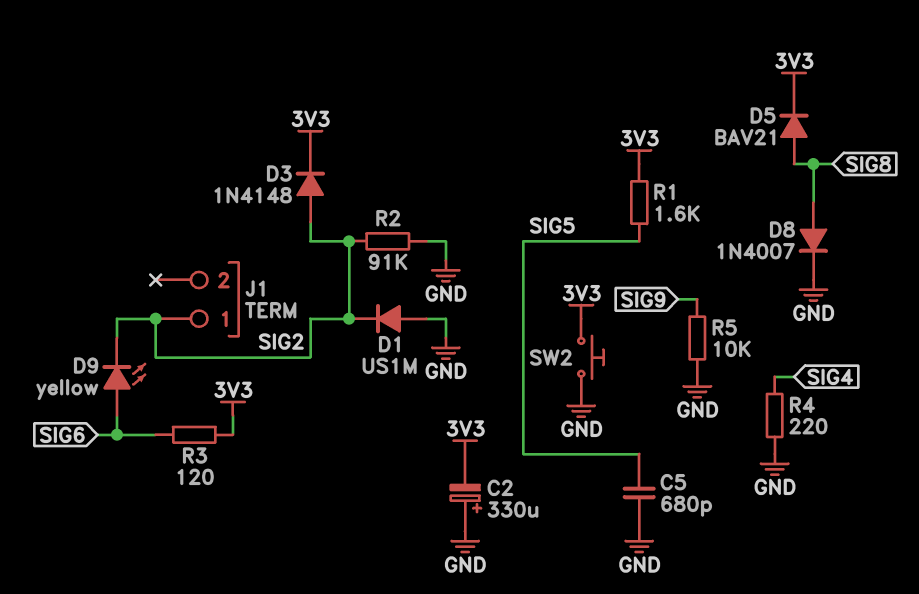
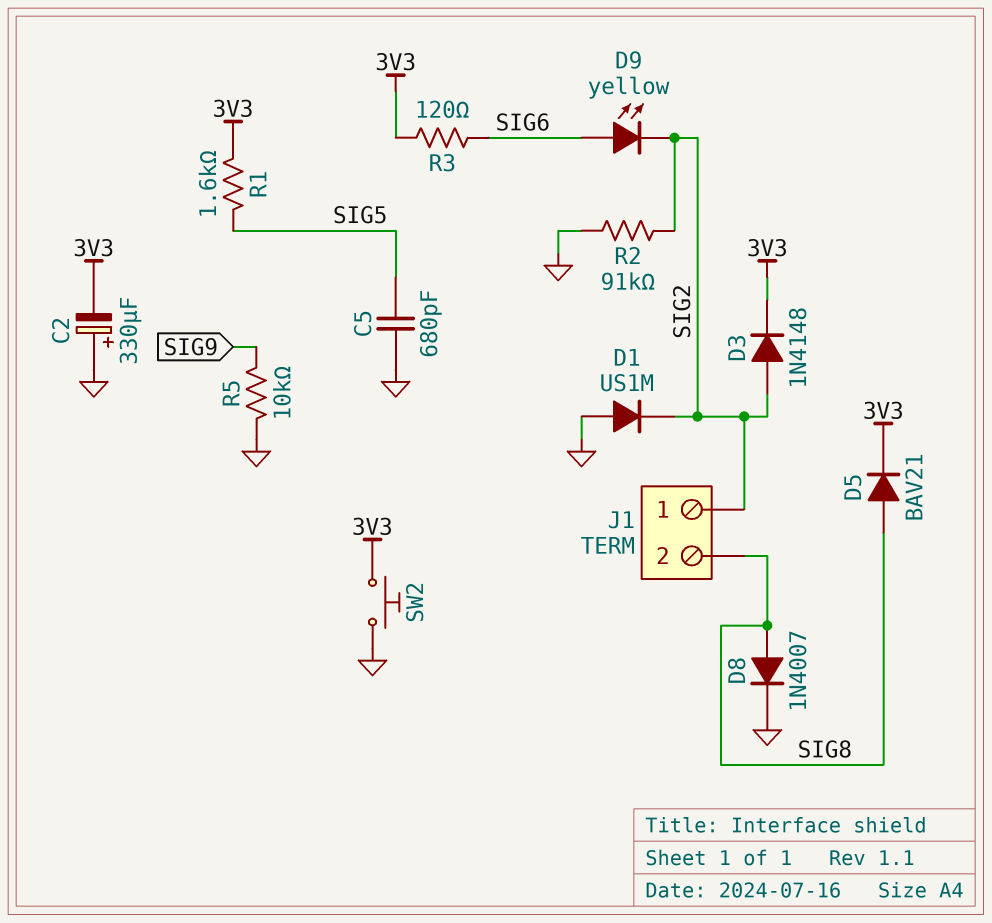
J1 pin 2: none -> SIG8
R4: 220 (GND, SIG4) -> none

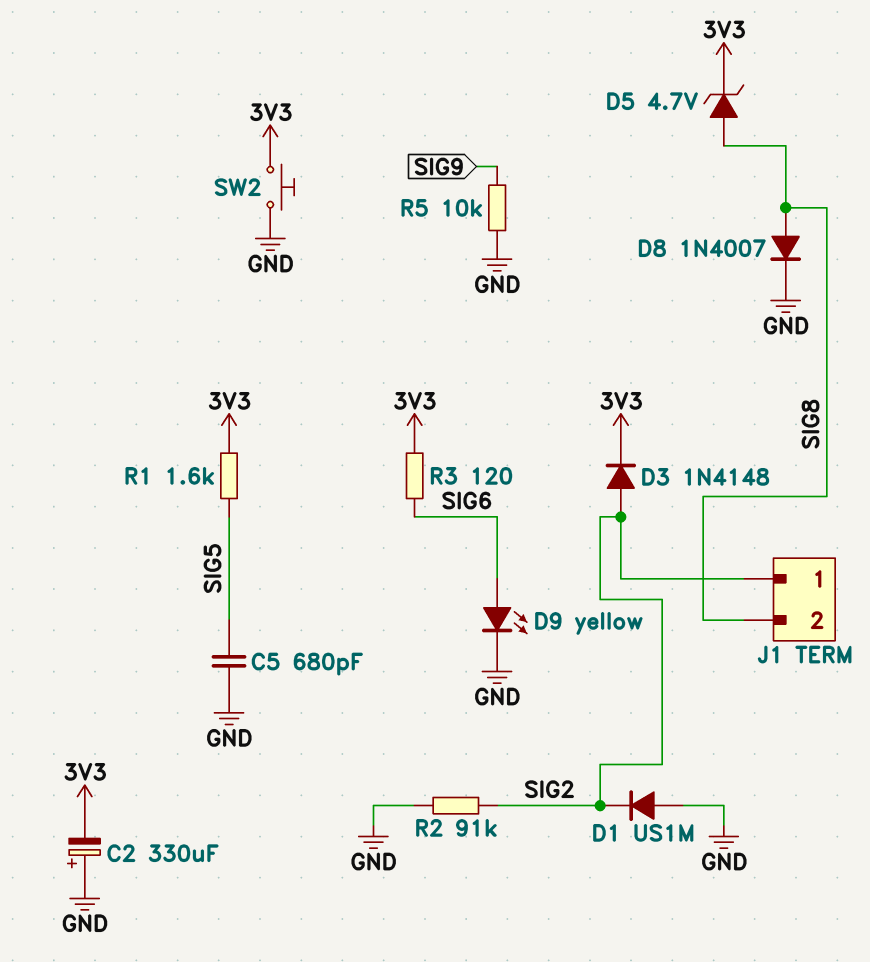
D5: diode BAV21 (A SIG8, K 3V3) -> zener 4.7V (A SIG8, K 3V3)
D9: LED yellow (A SIG6, K SIG2) -> LED yellow (A SIG6, K GND)

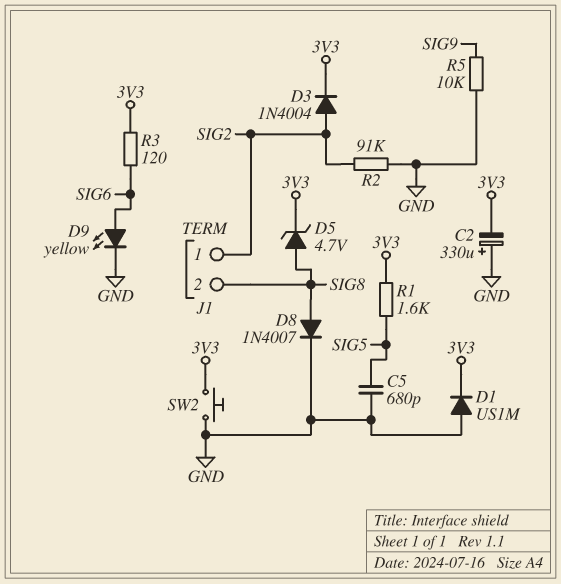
D1: diode US1M (A GND, K SIG2) -> diode US1M (A GND, K 3V3)
D3: diode 1N4148 (A SIG2, K 3V3) -> diode 1N4004 (A SIG2, K 3V3)

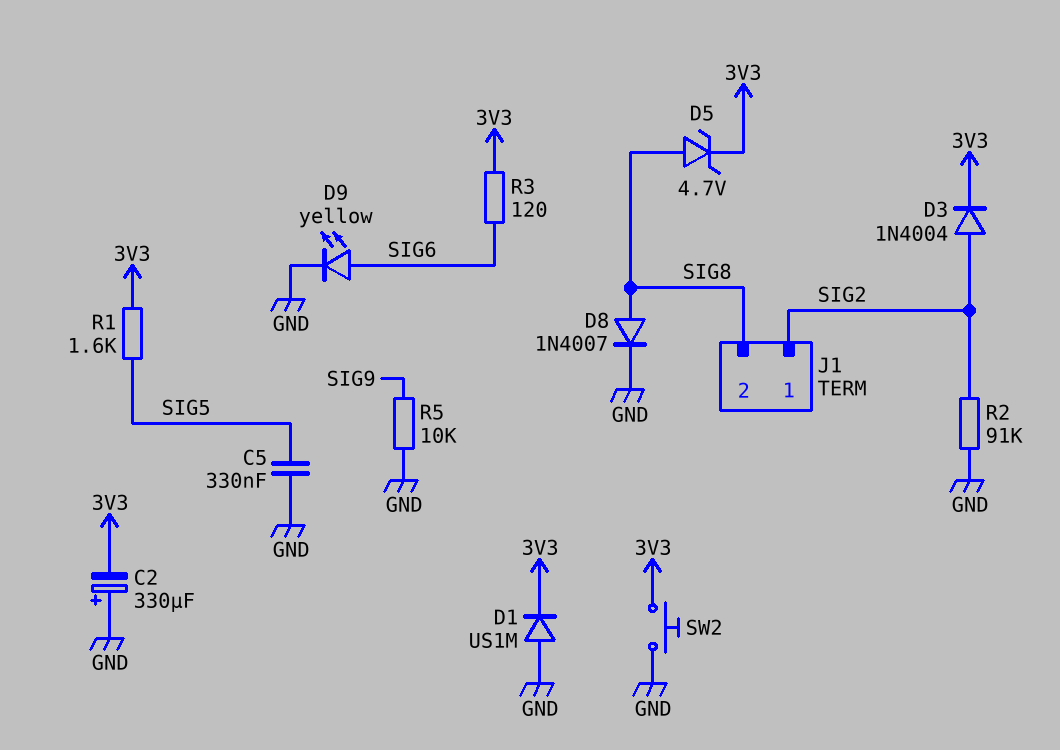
C5: 680pF (GND, SIG5) -> 330nF (GND, SIG5)

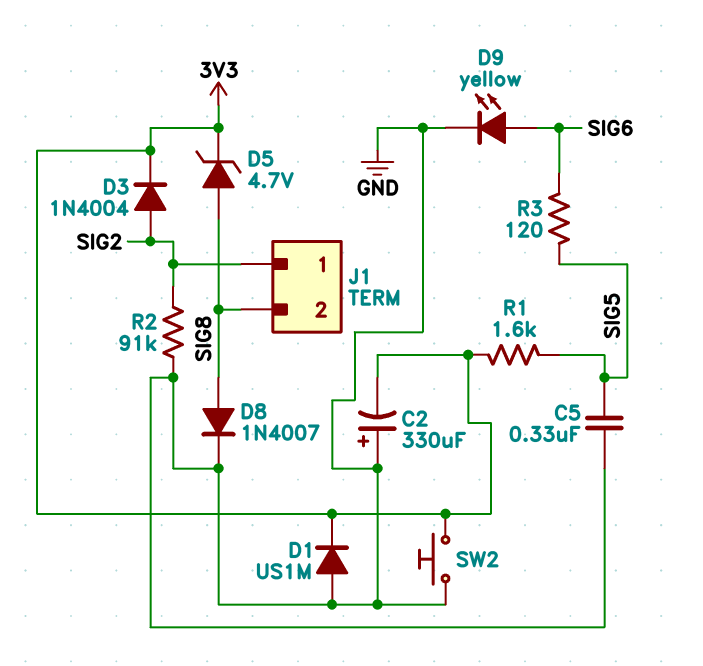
R3: 120 (3V3, SIG6) -> 120 (SIG5, SIG6)
R5: 10k (GND, SIG9) -> none

